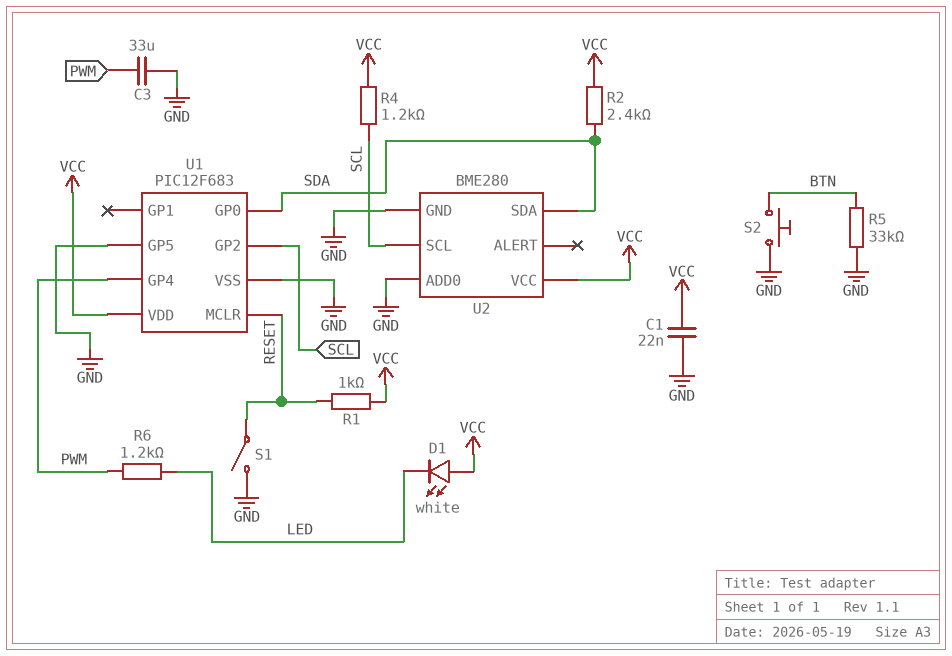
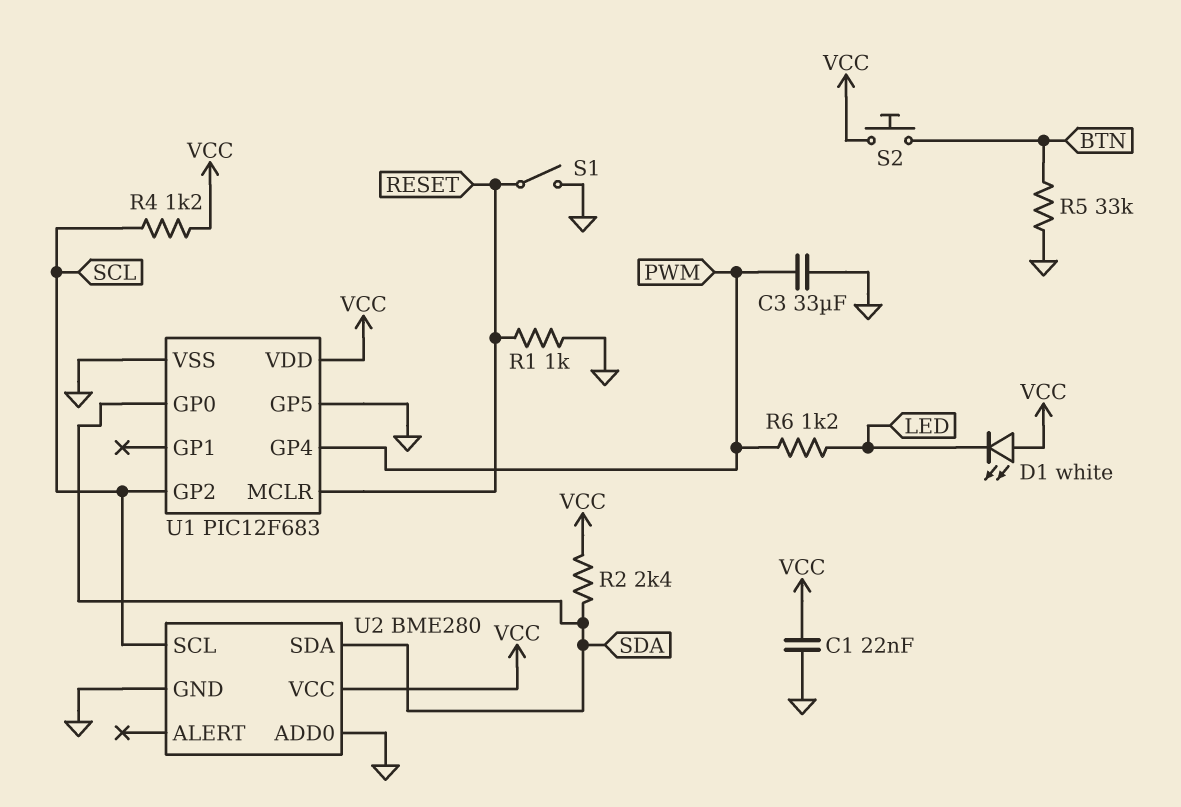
R1: 1k (RESET, VCC) -> 1k (GND, RESET)
S2: button (BTN, GND) -> button (BTN, VCC)

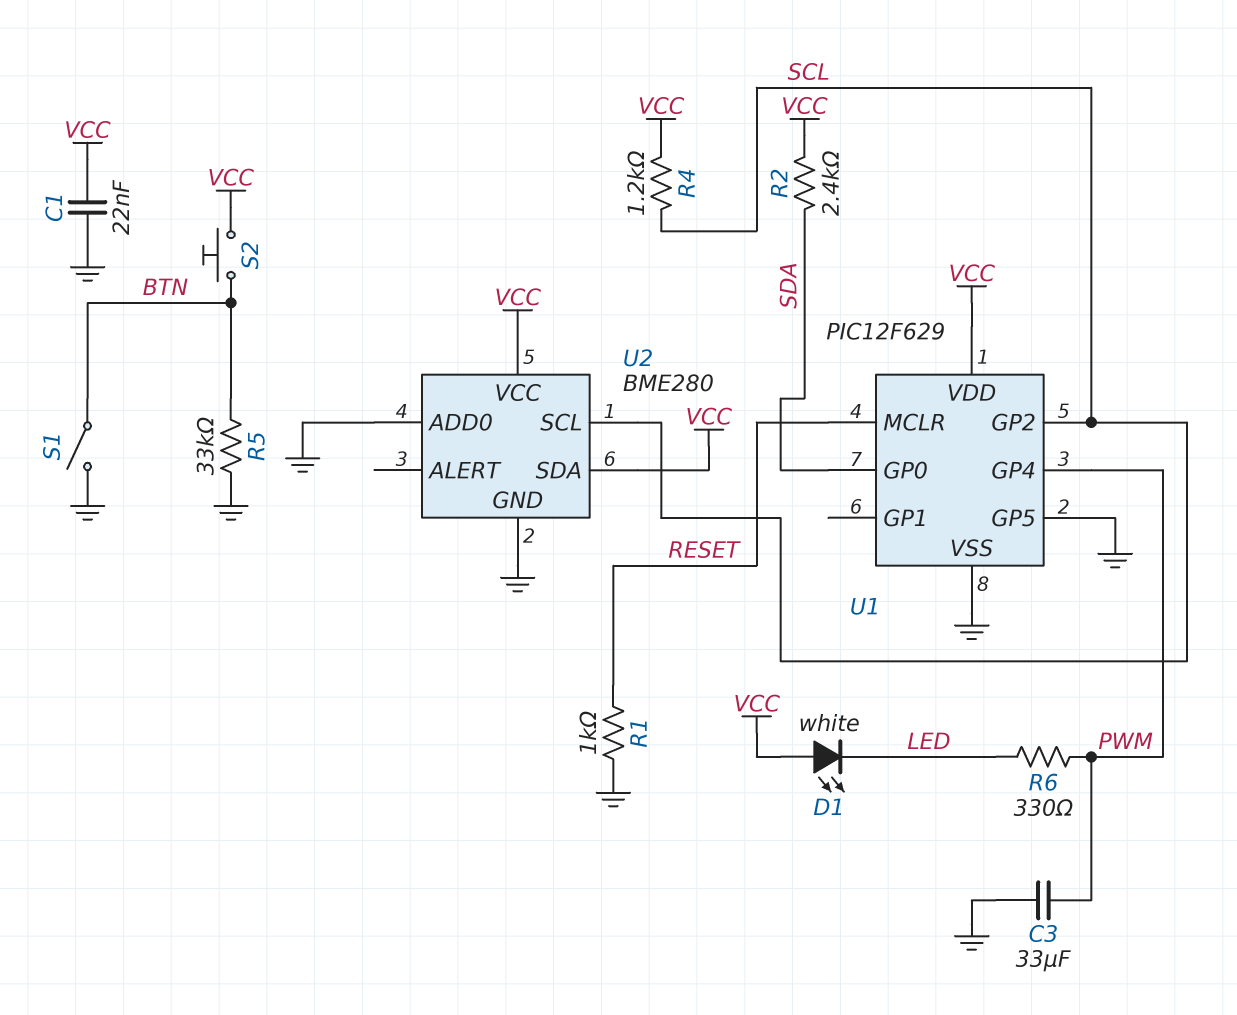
R6: 1.2k (LED, PWM) -> 330 (LED, PWM)
S1: switch (GND, RESET) -> switch (BTN, GND)
U1: PIC12F683 -> PIC12F629
U2 pin SDA: SDA -> VCC

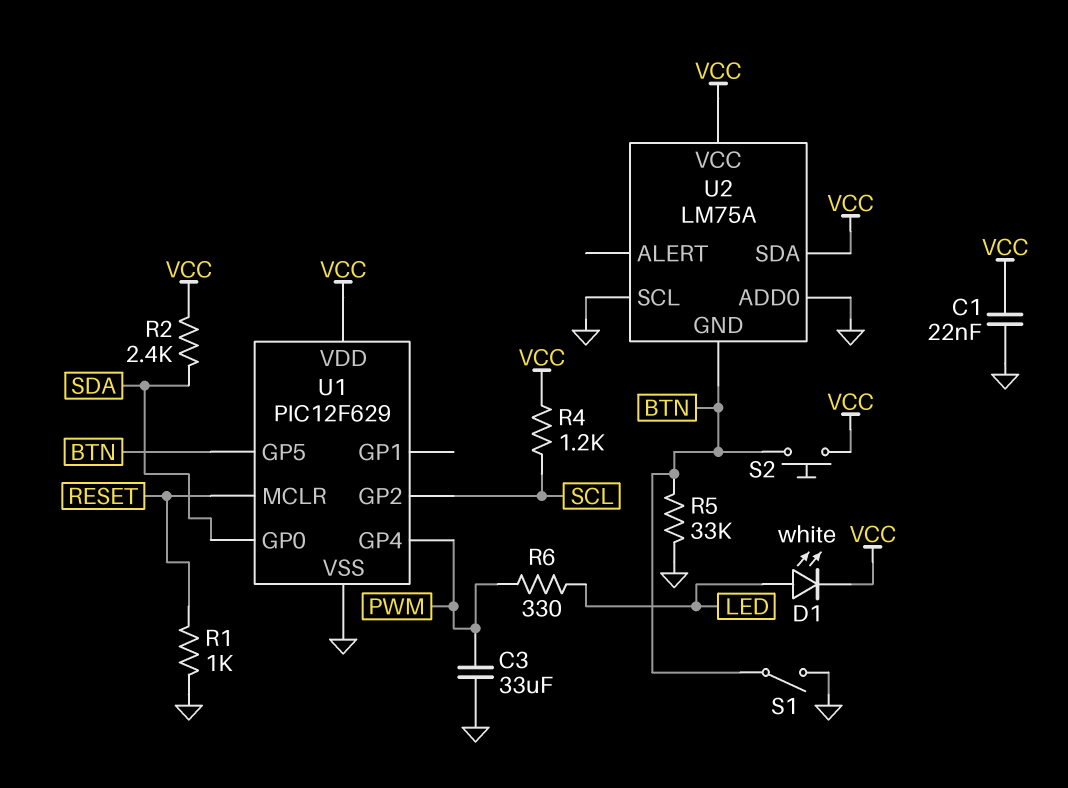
D1: LED white (A VCC, K LED) -> LED white (A LED, K VCC)
U1 pin GP5: GND -> BTN
U2: BME280 -> LM75A
U2 pin GND: GND -> BTN
U2 pin SCL: SCL -> GND

